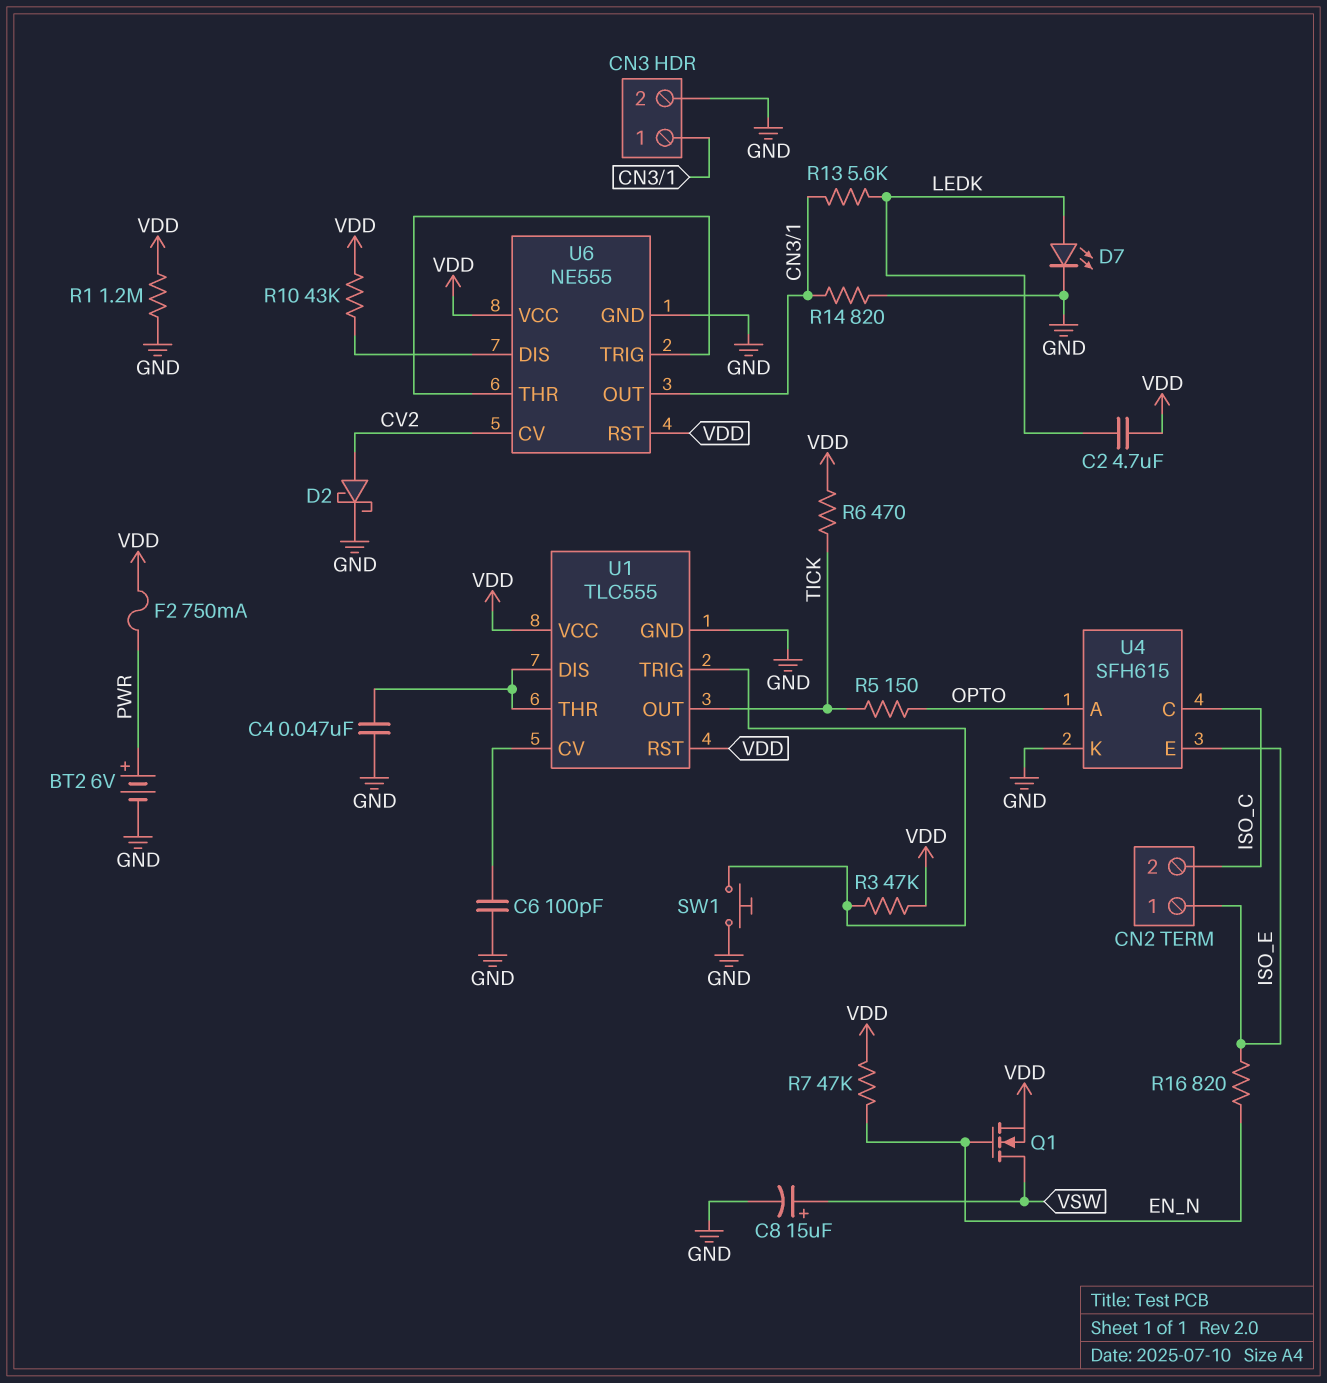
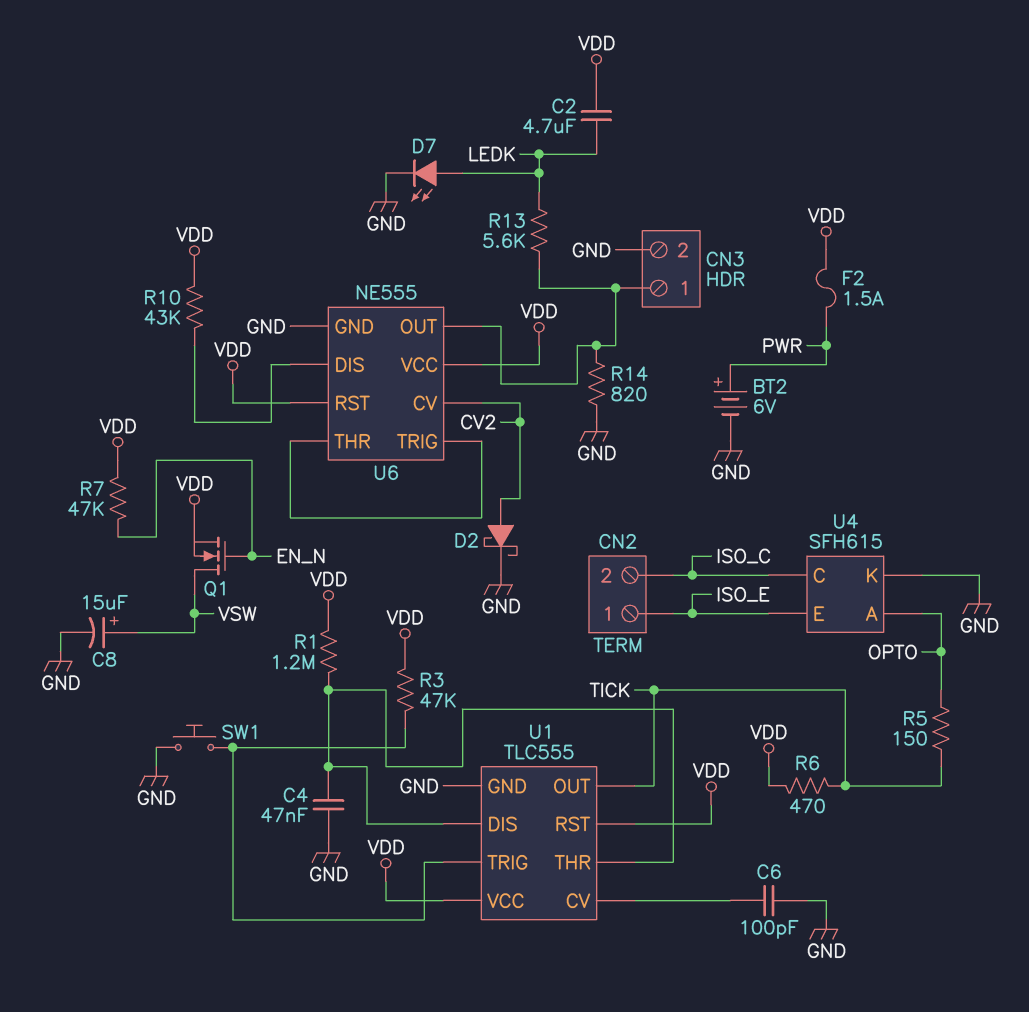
F2: 750mA (PWR, VDD) -> 1.5A (PWR, VDD)
R1: 1.2M (GND, VDD) -> 1.2M (U1/DIS, VDD)
R16: 820 (EN_N, ISO_E) -> none

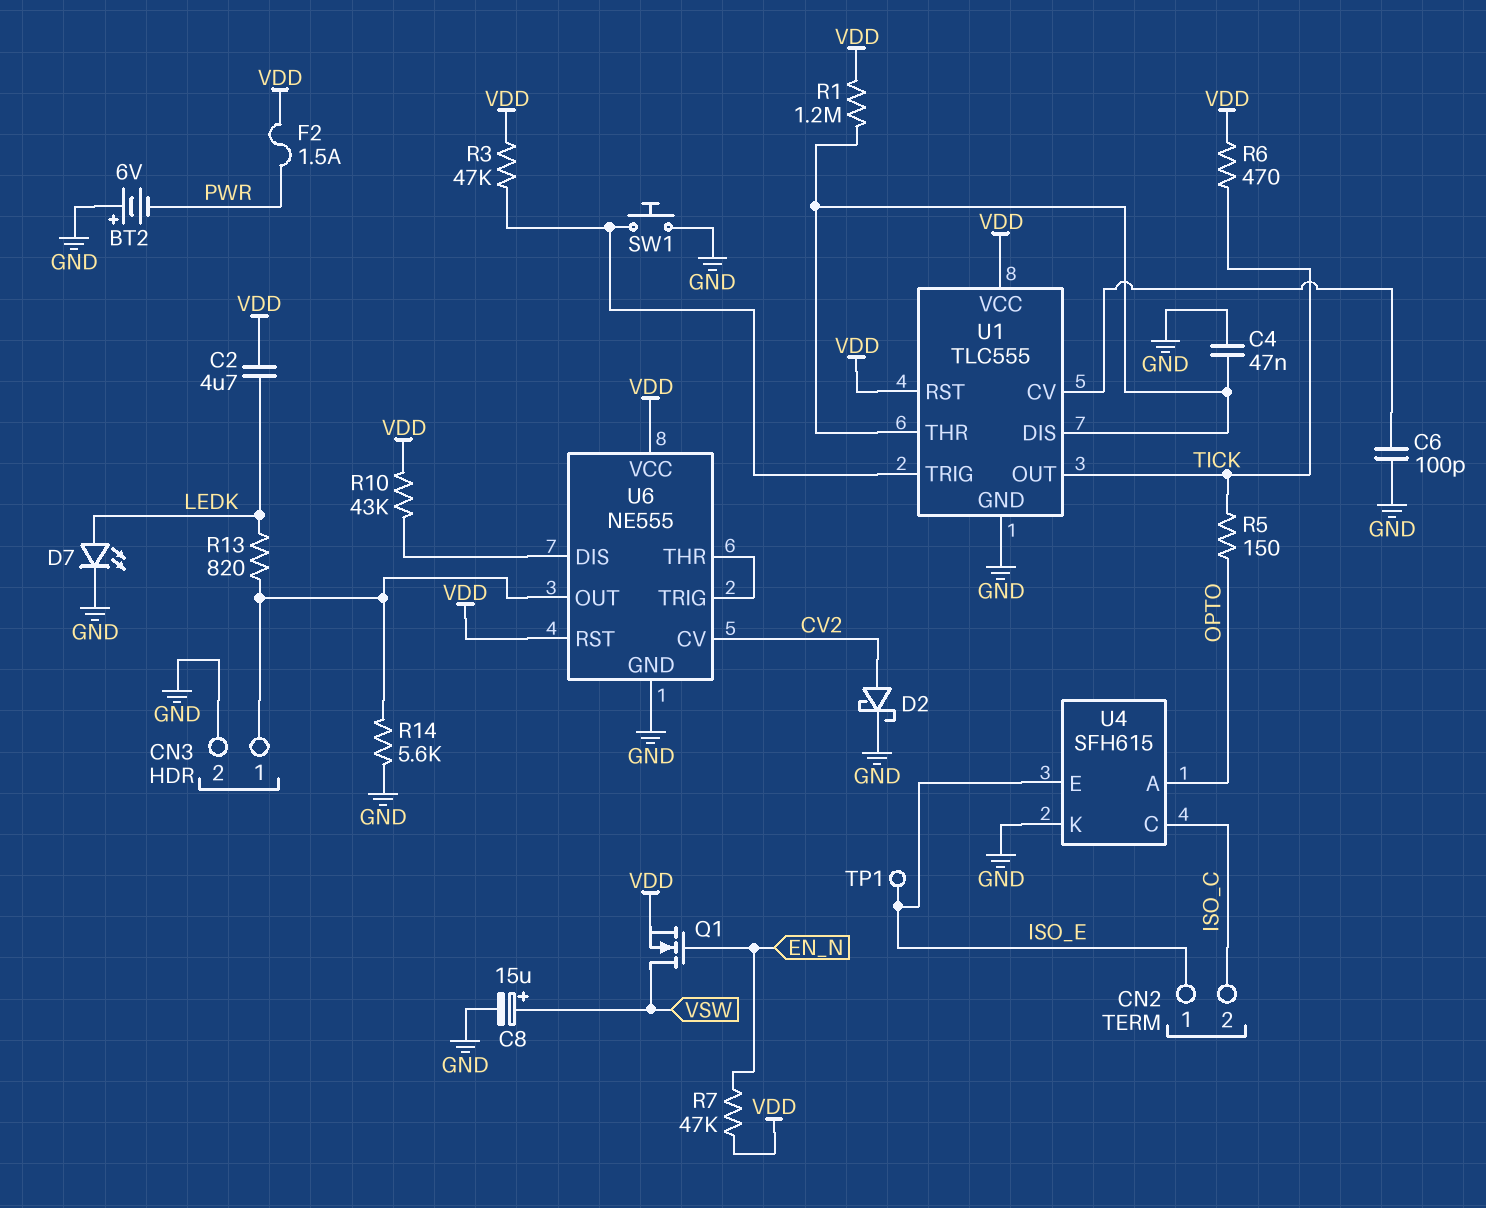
BT2: 6V (plus PWR, minus GND) -> 6V (plus GND, minus PWR)
R13: 5.6k (CN3/1, LEDK) -> 820 (CN3/1, LEDK)
R14: 820 (CN3/1, GND) -> 5.6k (CN3/1, GND)
TP1: none -> test point (ISO_E)

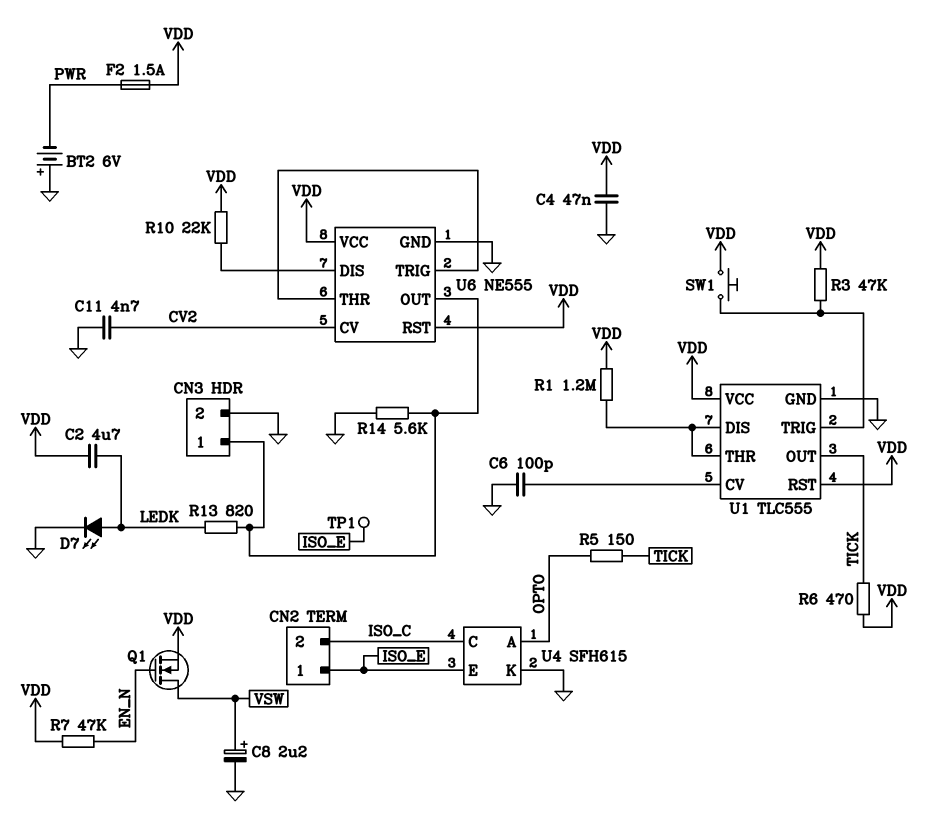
C4: 47nF (GND, U1/DIS) -> 47nF (GND, VDD)
C8: 15uF (plus VSW, minus GND) -> 2.2uF (plus VSW, minus GND)
C11: none -> 4.7nF (CV2, GND)
D2: schottky (A CV2, K GND) -> none
R10: 43k (U6/DIS, VDD) -> 22k (U6/DIS, VDD)
SW1: button (GND, U1/TRIG) -> button (U1/TRIG, VDD)

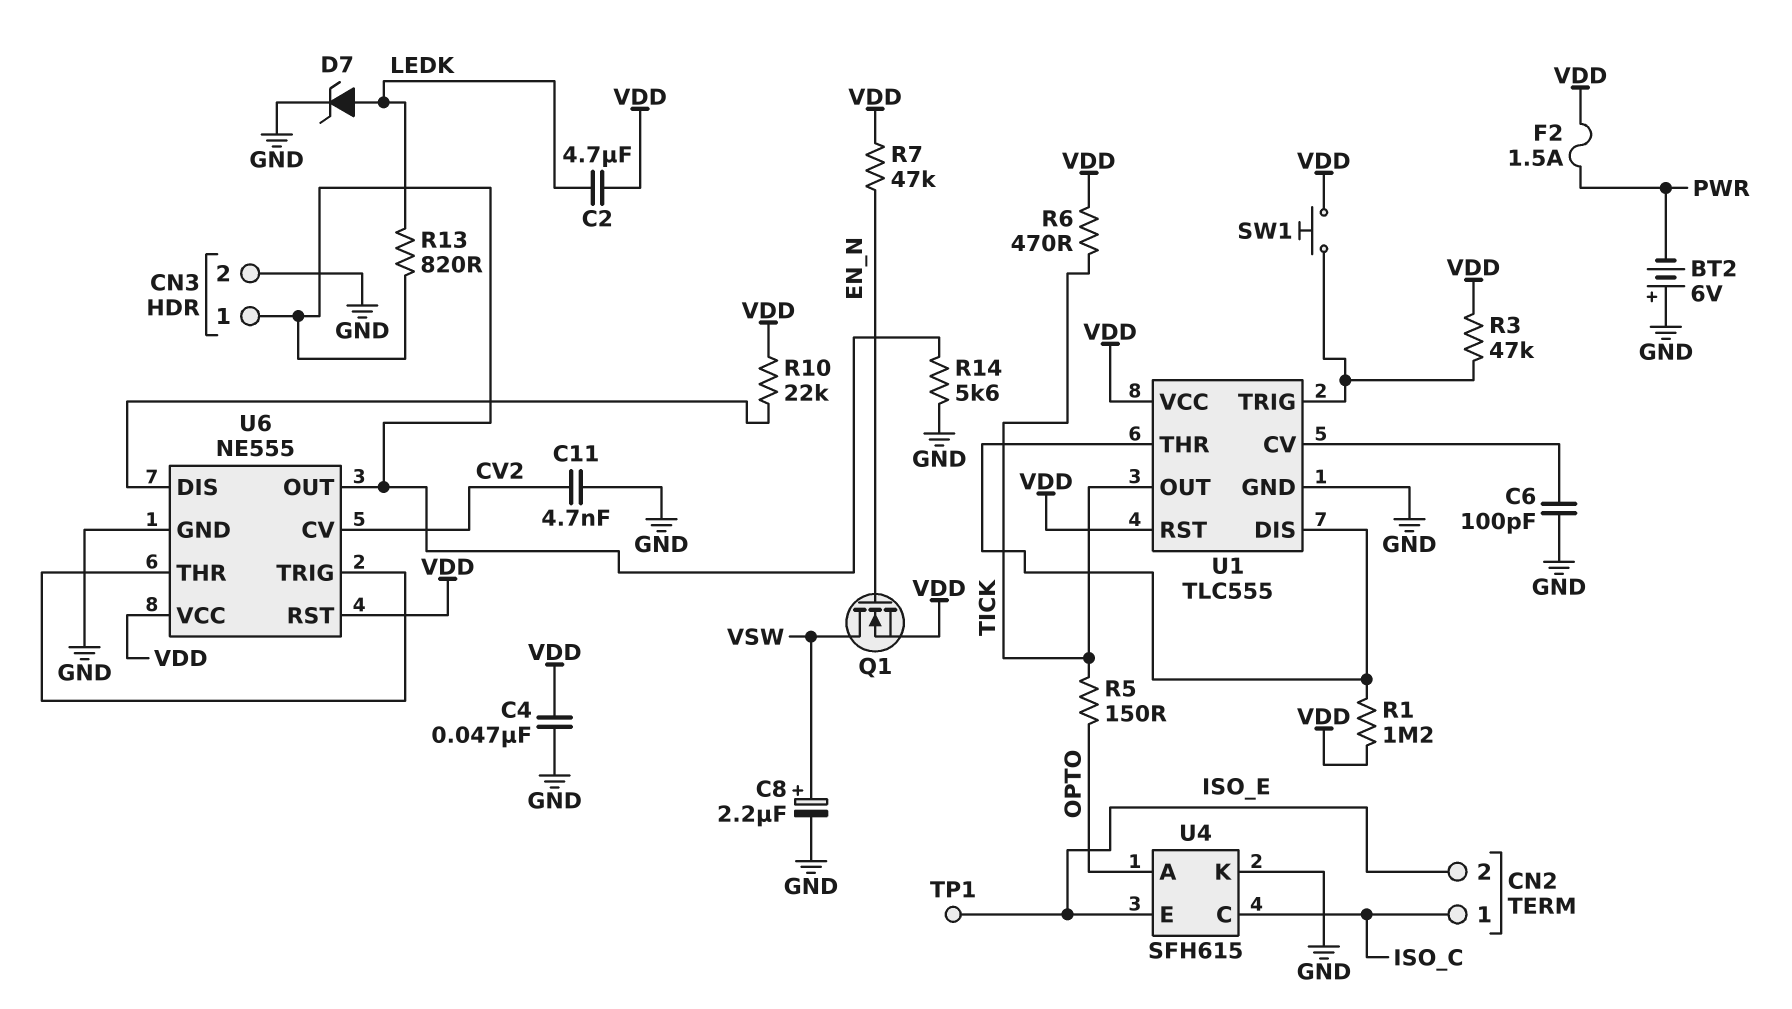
CN2 pin 1: ISO_E -> ISO_C
CN2 pin 2: ISO_C -> ISO_E
D7: LED (A LEDK, K GND) -> zener (A LEDK, K GND)

